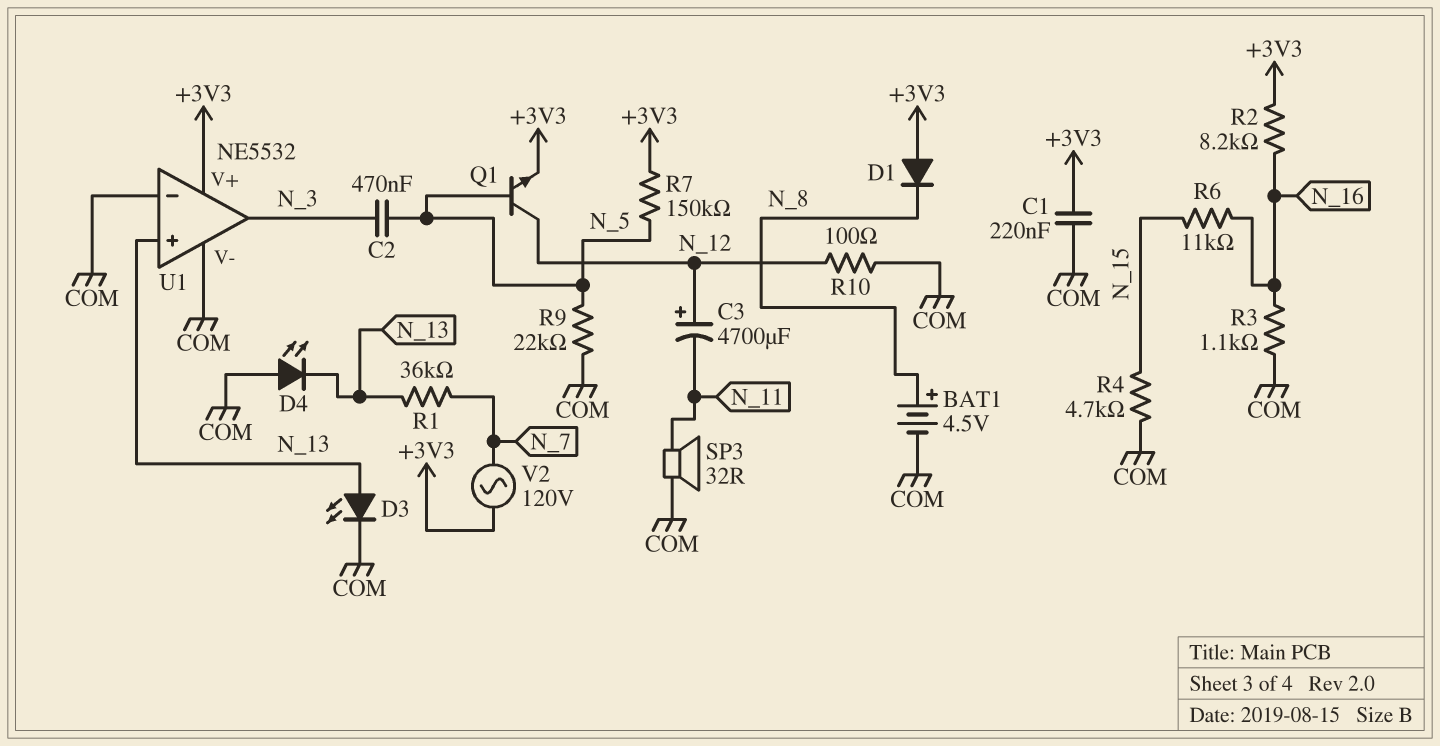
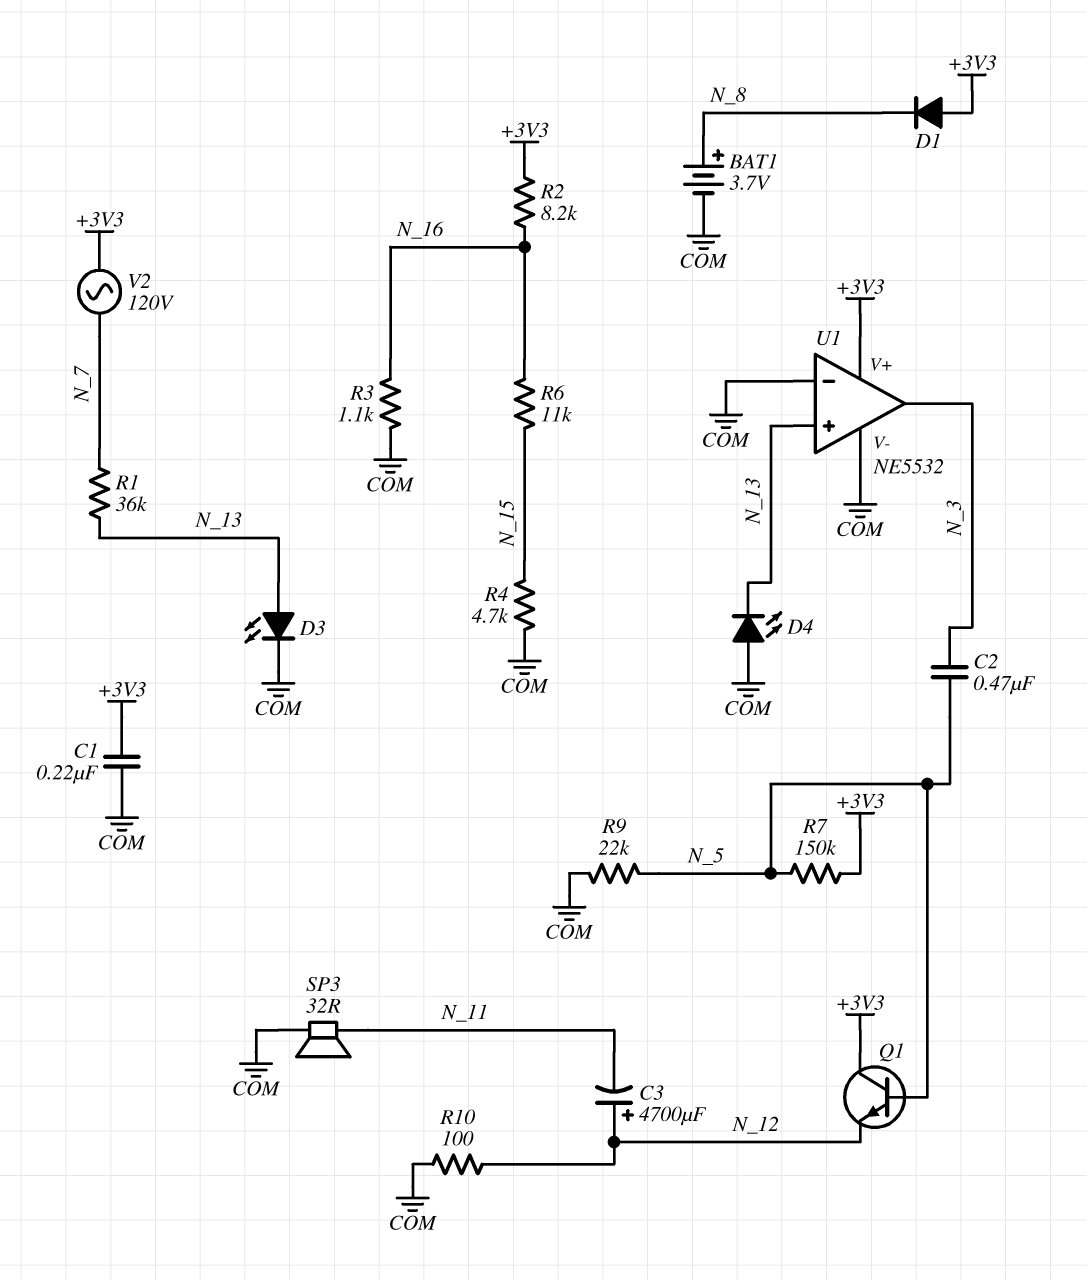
BAT1: 4.5V (plus N_8, minus COM) -> 3.7V (plus N_8, minus COM)
Q1: NPN (B N_5, C N_12, E +3V3) -> NPN (B N_5, C +3V3, E N_12)

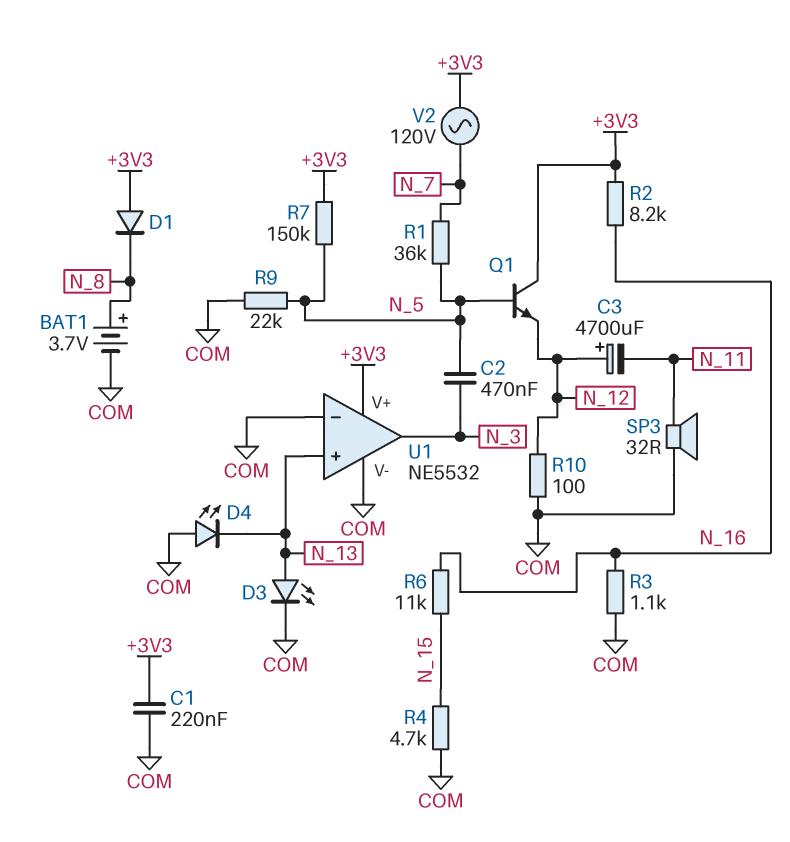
R1: 36k (N_7, N_13) -> 36k (N_5, N_7)

